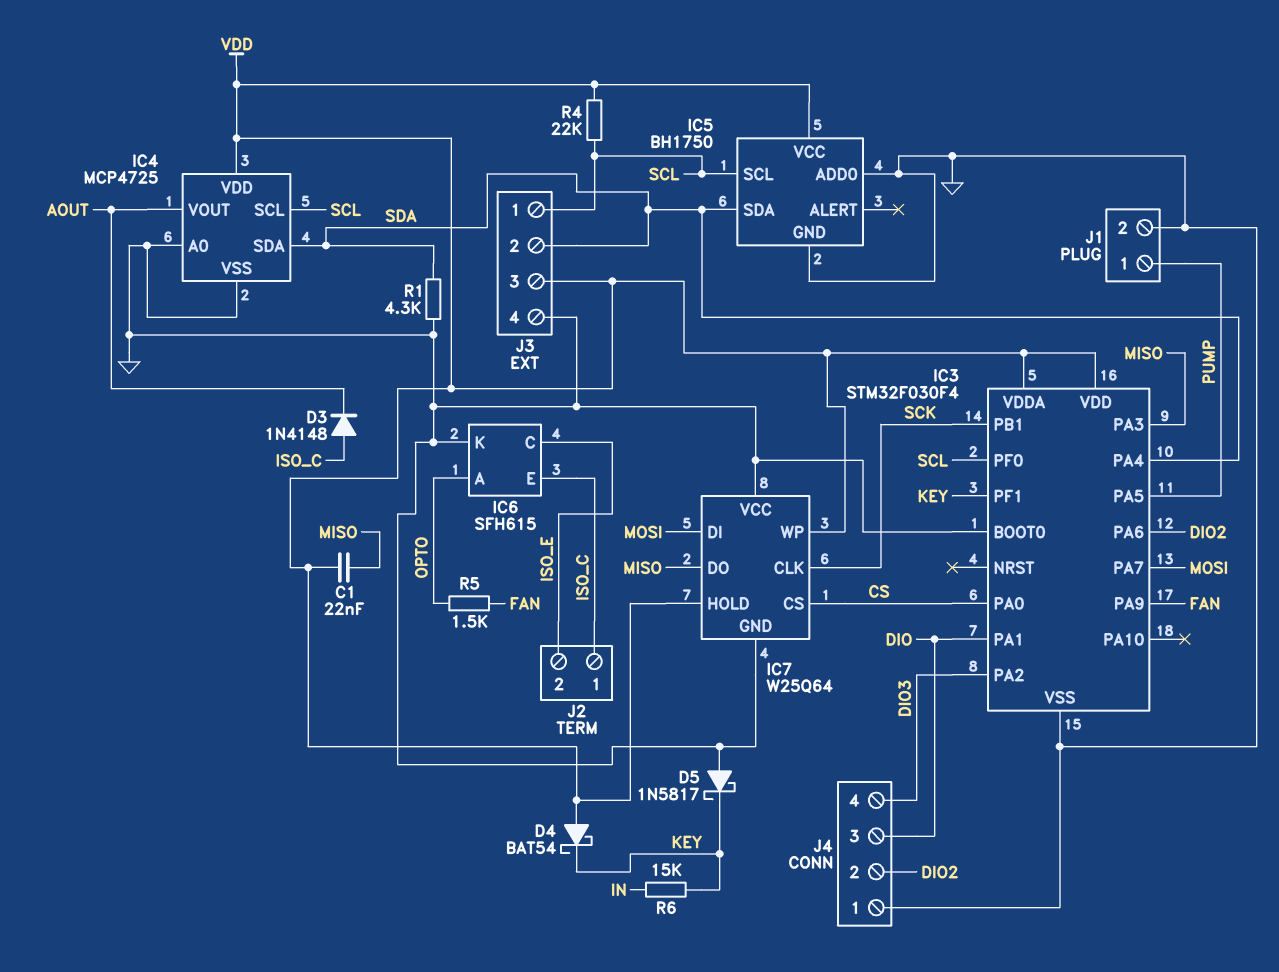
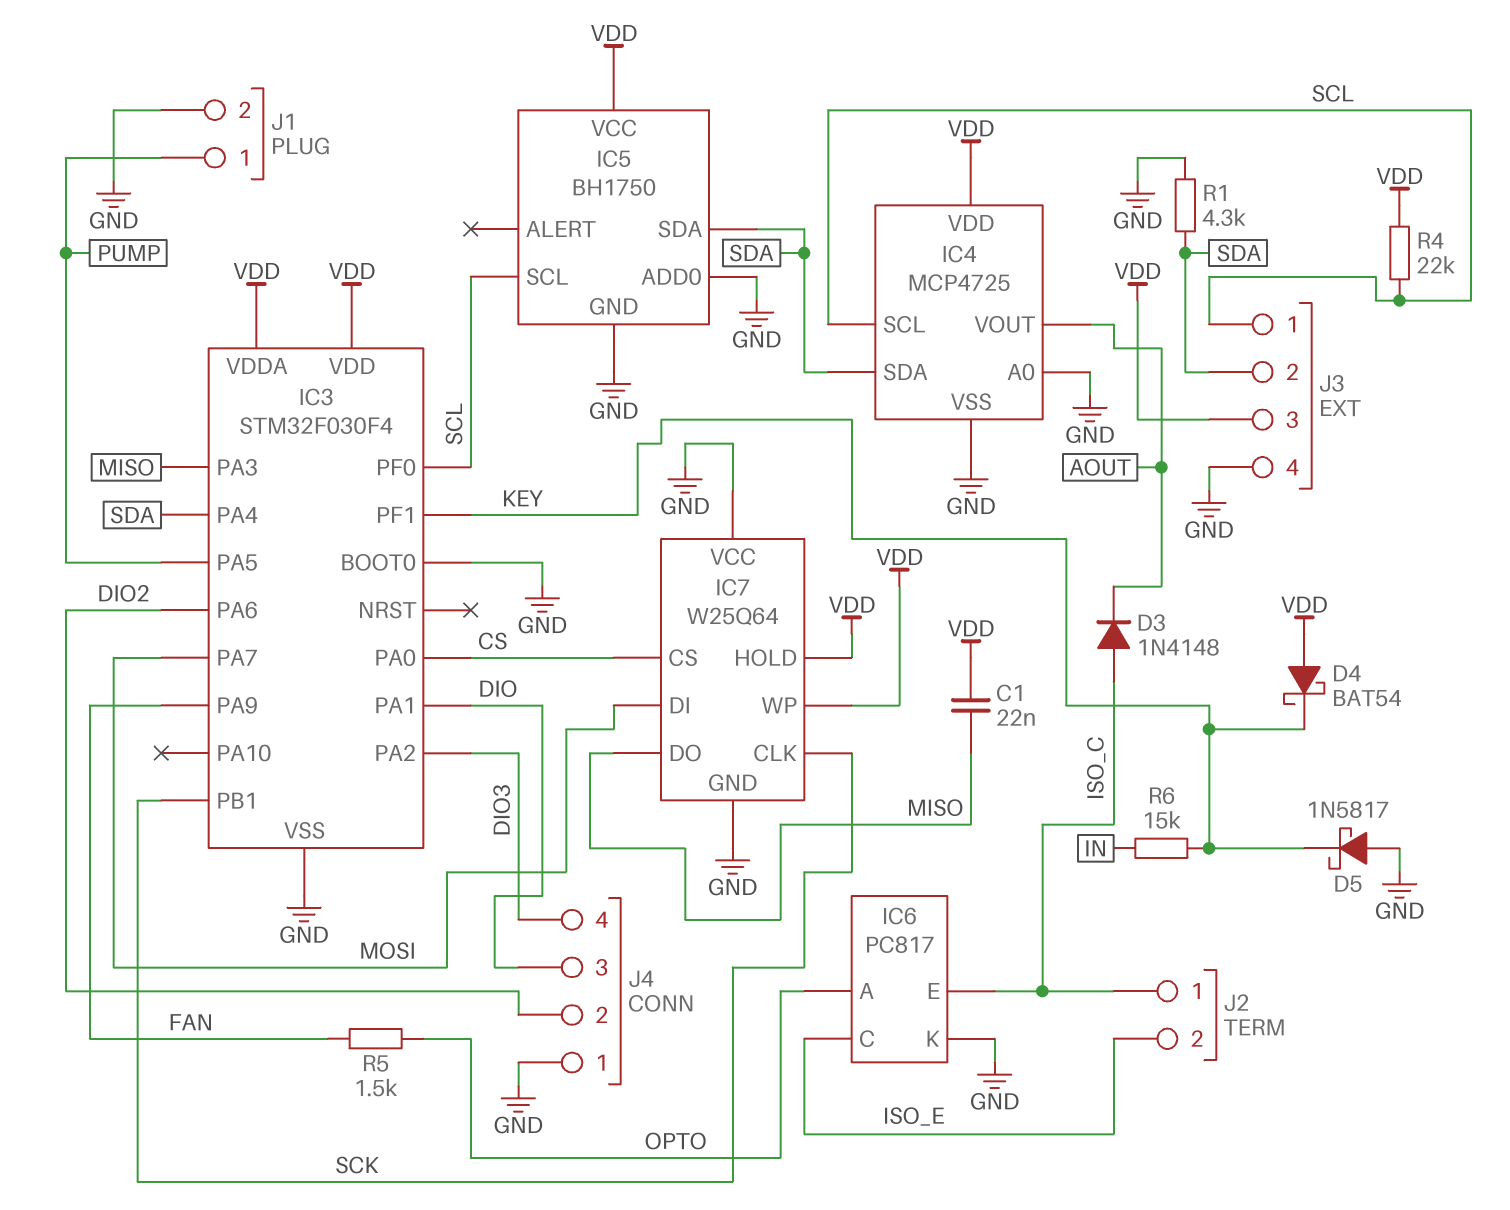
IC6: SFH615 -> PC817

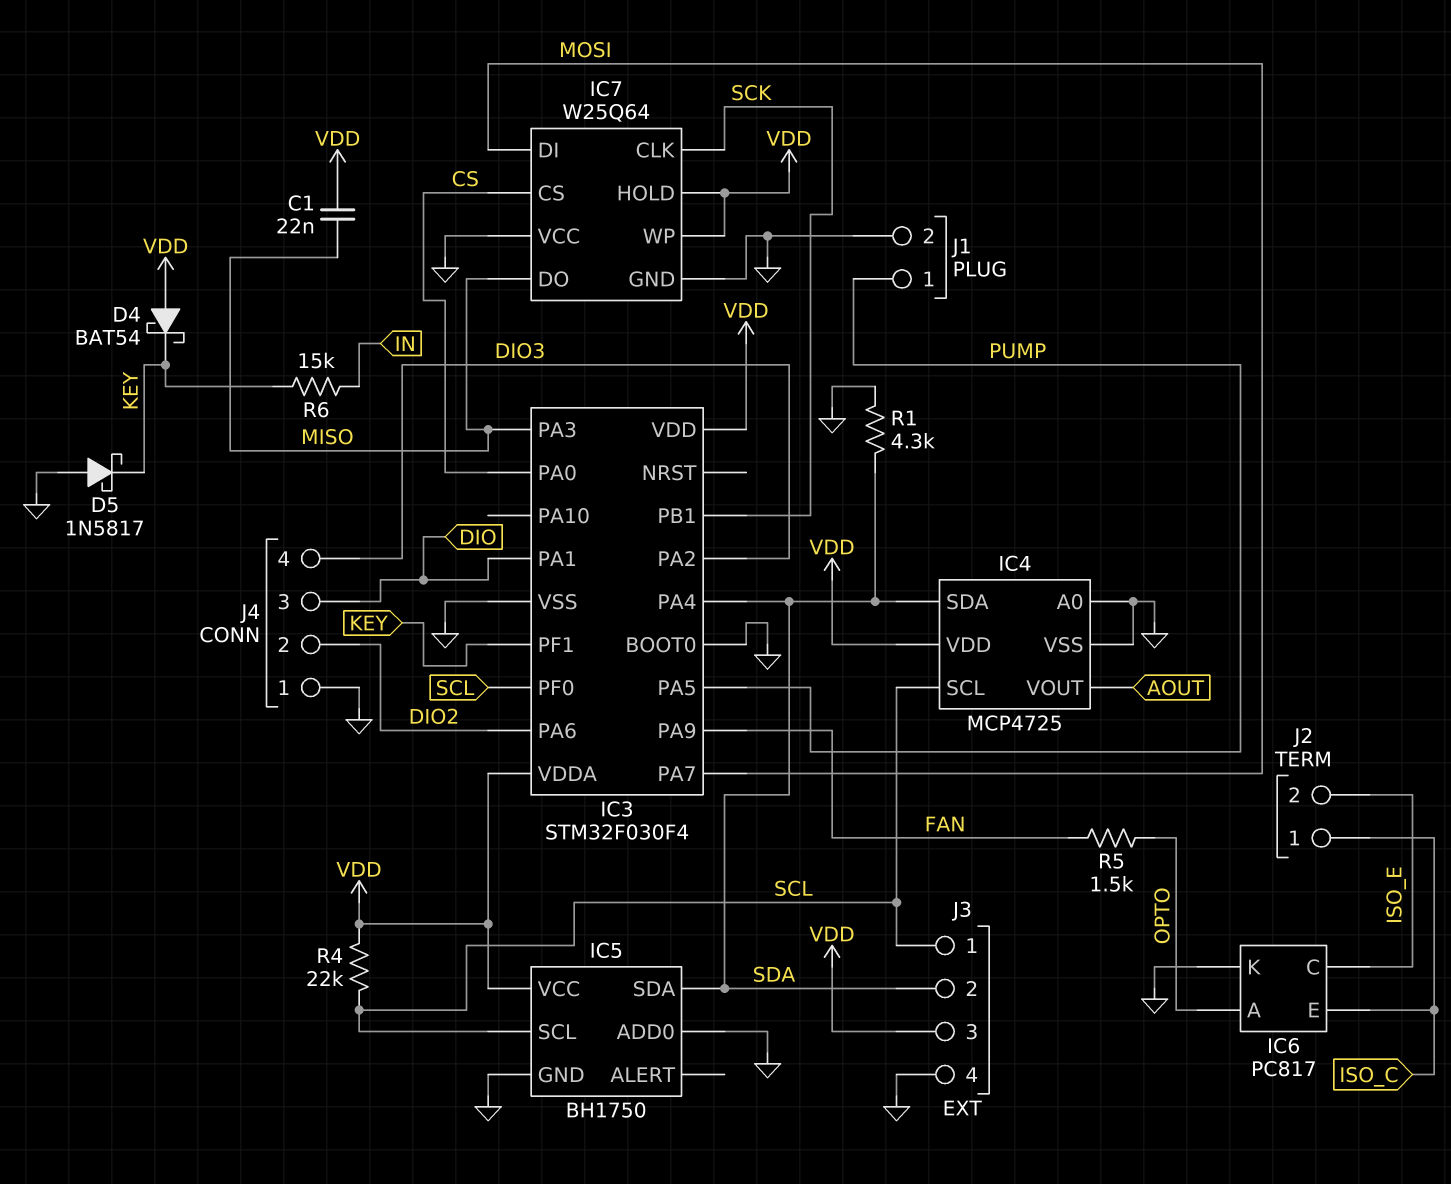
D3: diode 1N4148 (A ISO_C, K AOUT) -> none

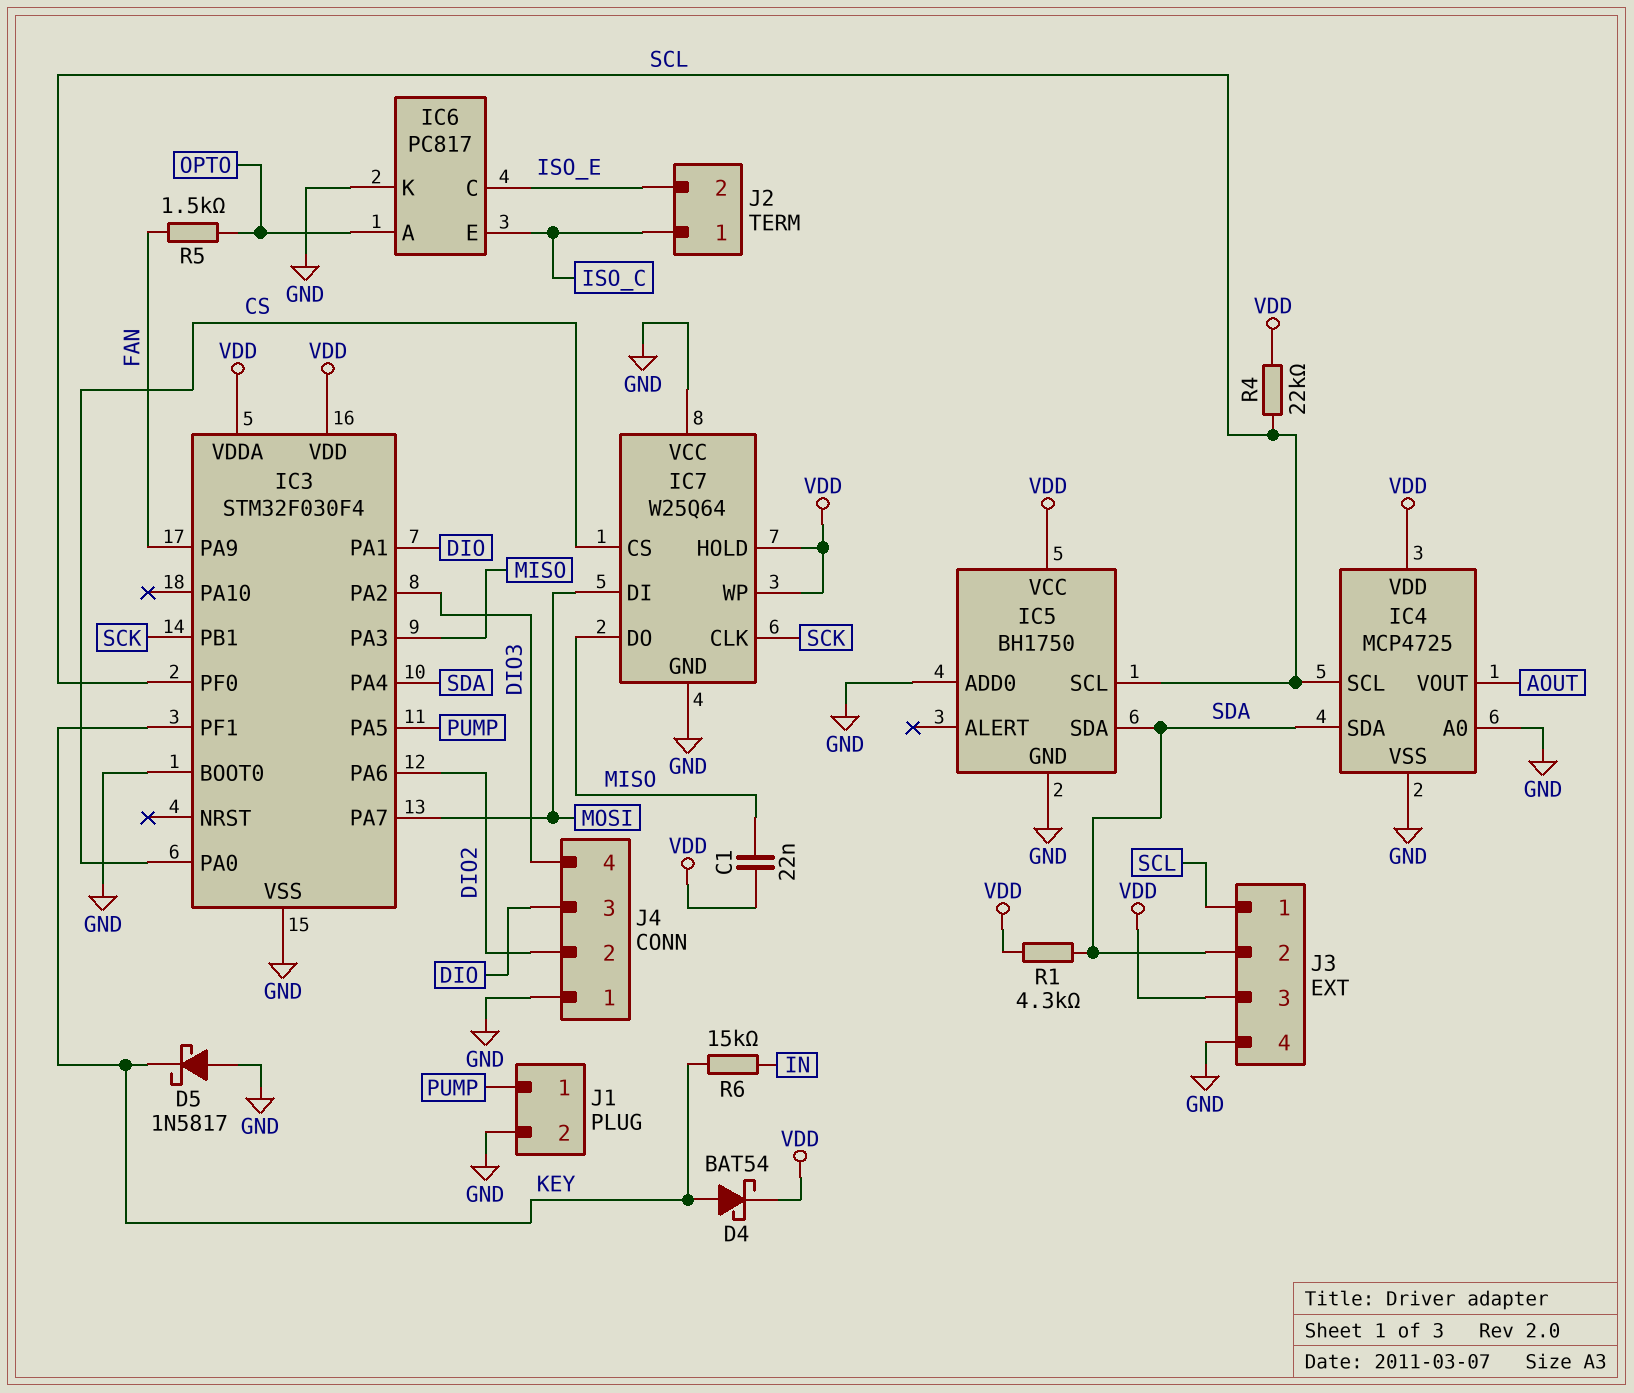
D4: schottky BAT54 (A VDD, K KEY) -> schottky BAT54 (A KEY, K VDD)
R1: 4.3k (GND, SDA) -> 4.3k (SDA, VDD)

